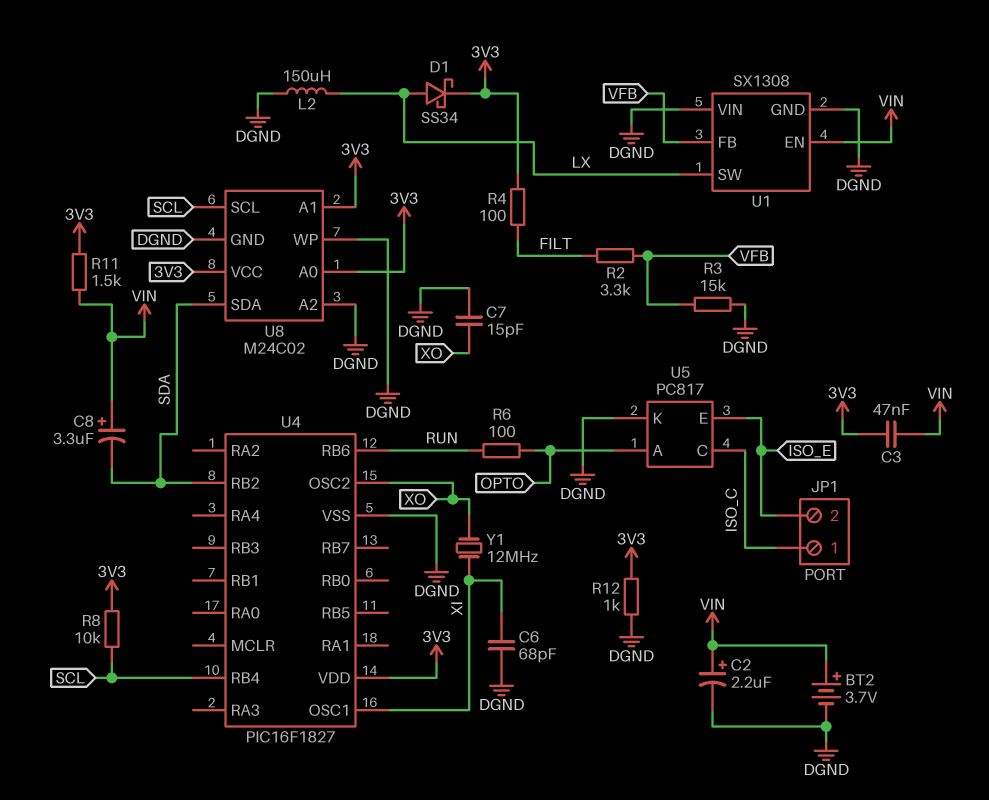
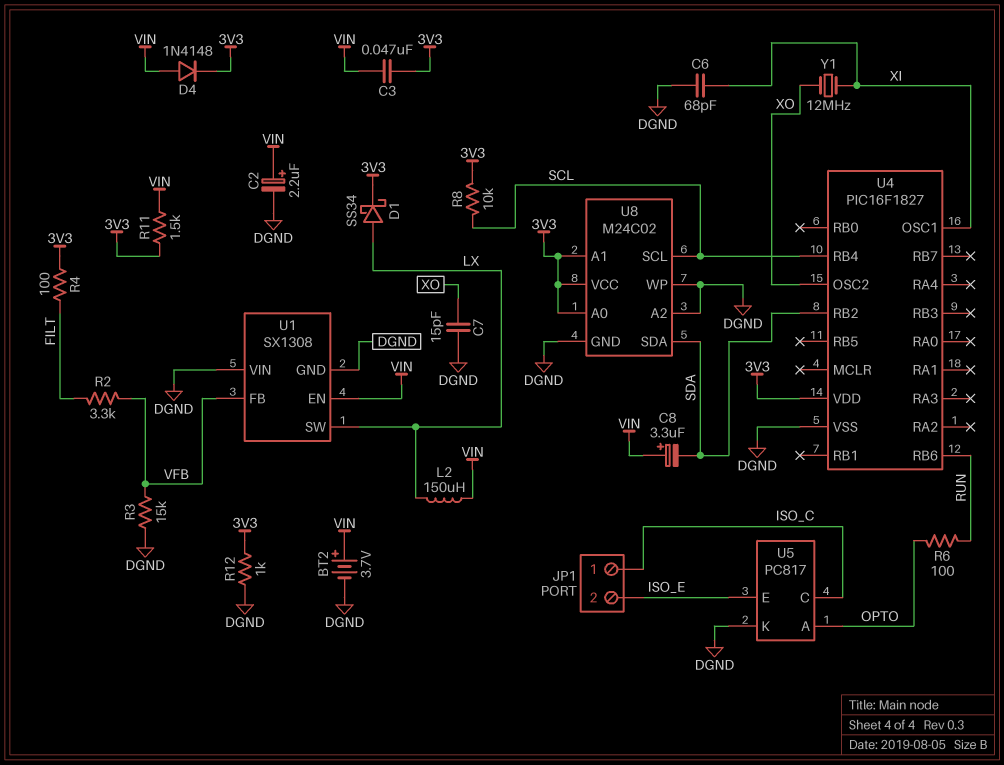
D4: none -> diode 1N4148 (A VIN, K 3V3)
L2: 150uH (DGND, LX) -> 150uH (LX, VIN)

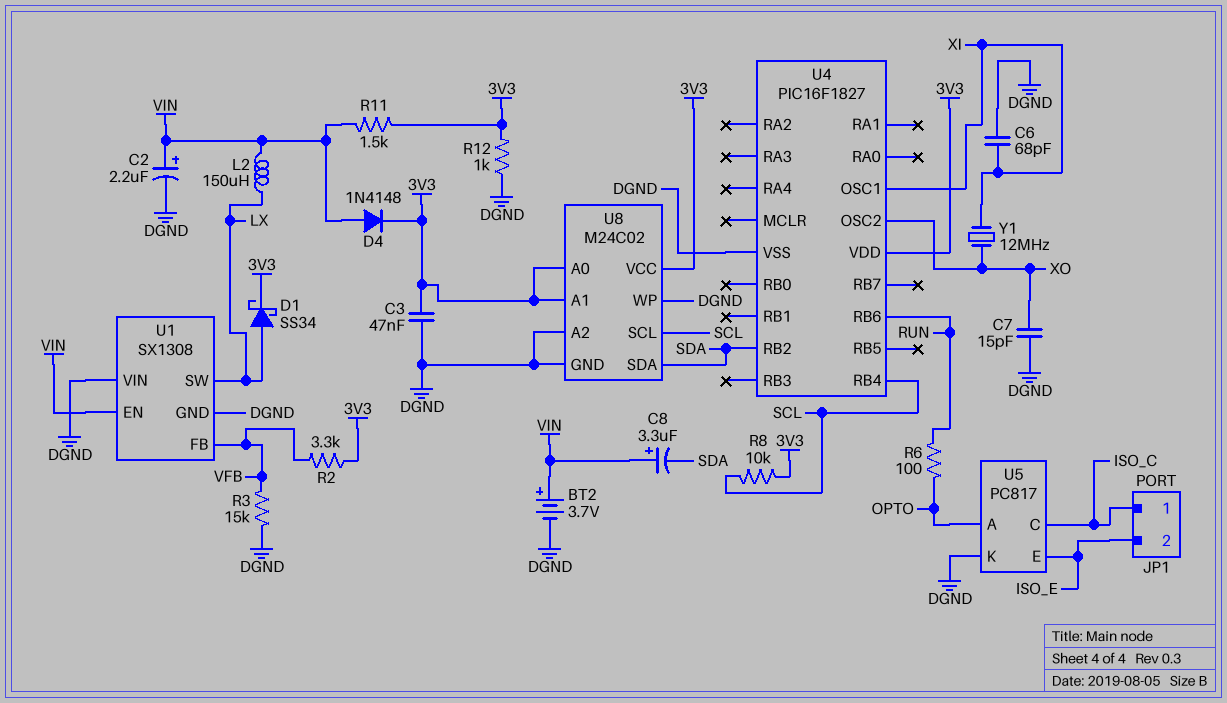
C3: 47nF (3V3, VIN) -> 47nF (3V3, DGND)
R2: 3.3k (FILT, VFB) -> 3.3k (3V3, VFB)
R4: 100 (3V3, FILT) -> none

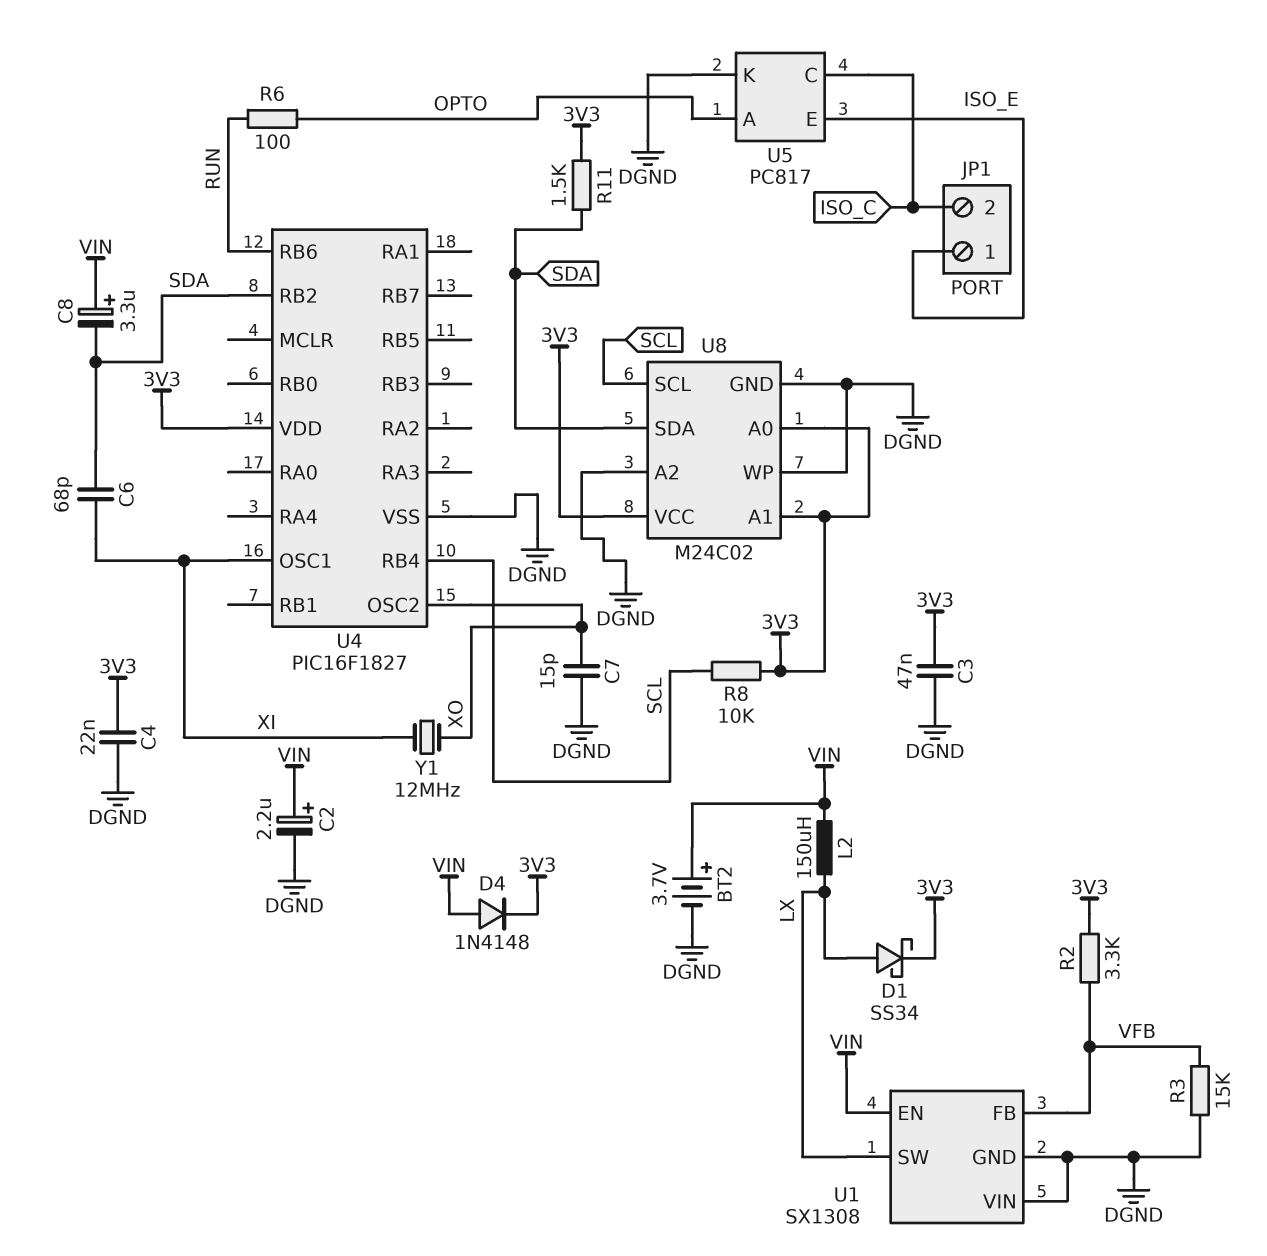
C4: none -> 22nF (3V3, DGND)
C6: 68pF (DGND, XI) -> 68pF (SDA, XI)
JP1 pin 1: ISO_C -> ISO_E
JP1 pin 2: ISO_E -> ISO_C
R11: 1.5k (3V3, VIN) -> 1.5k (3V3, SDA)
R12: 1k (3V3, DGND) -> none

